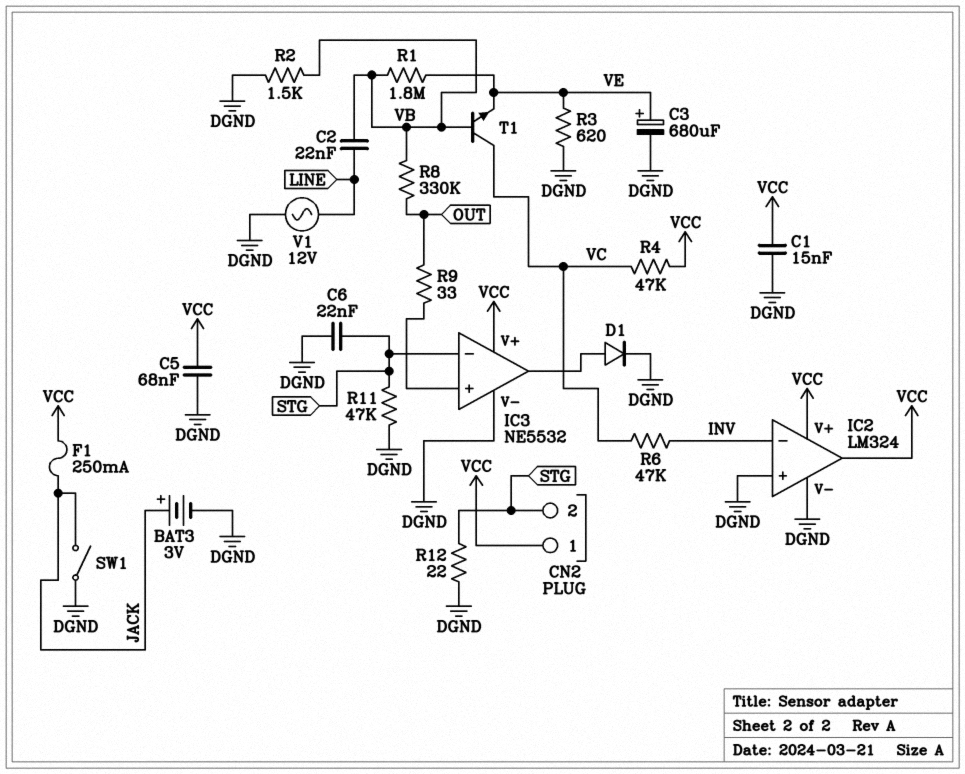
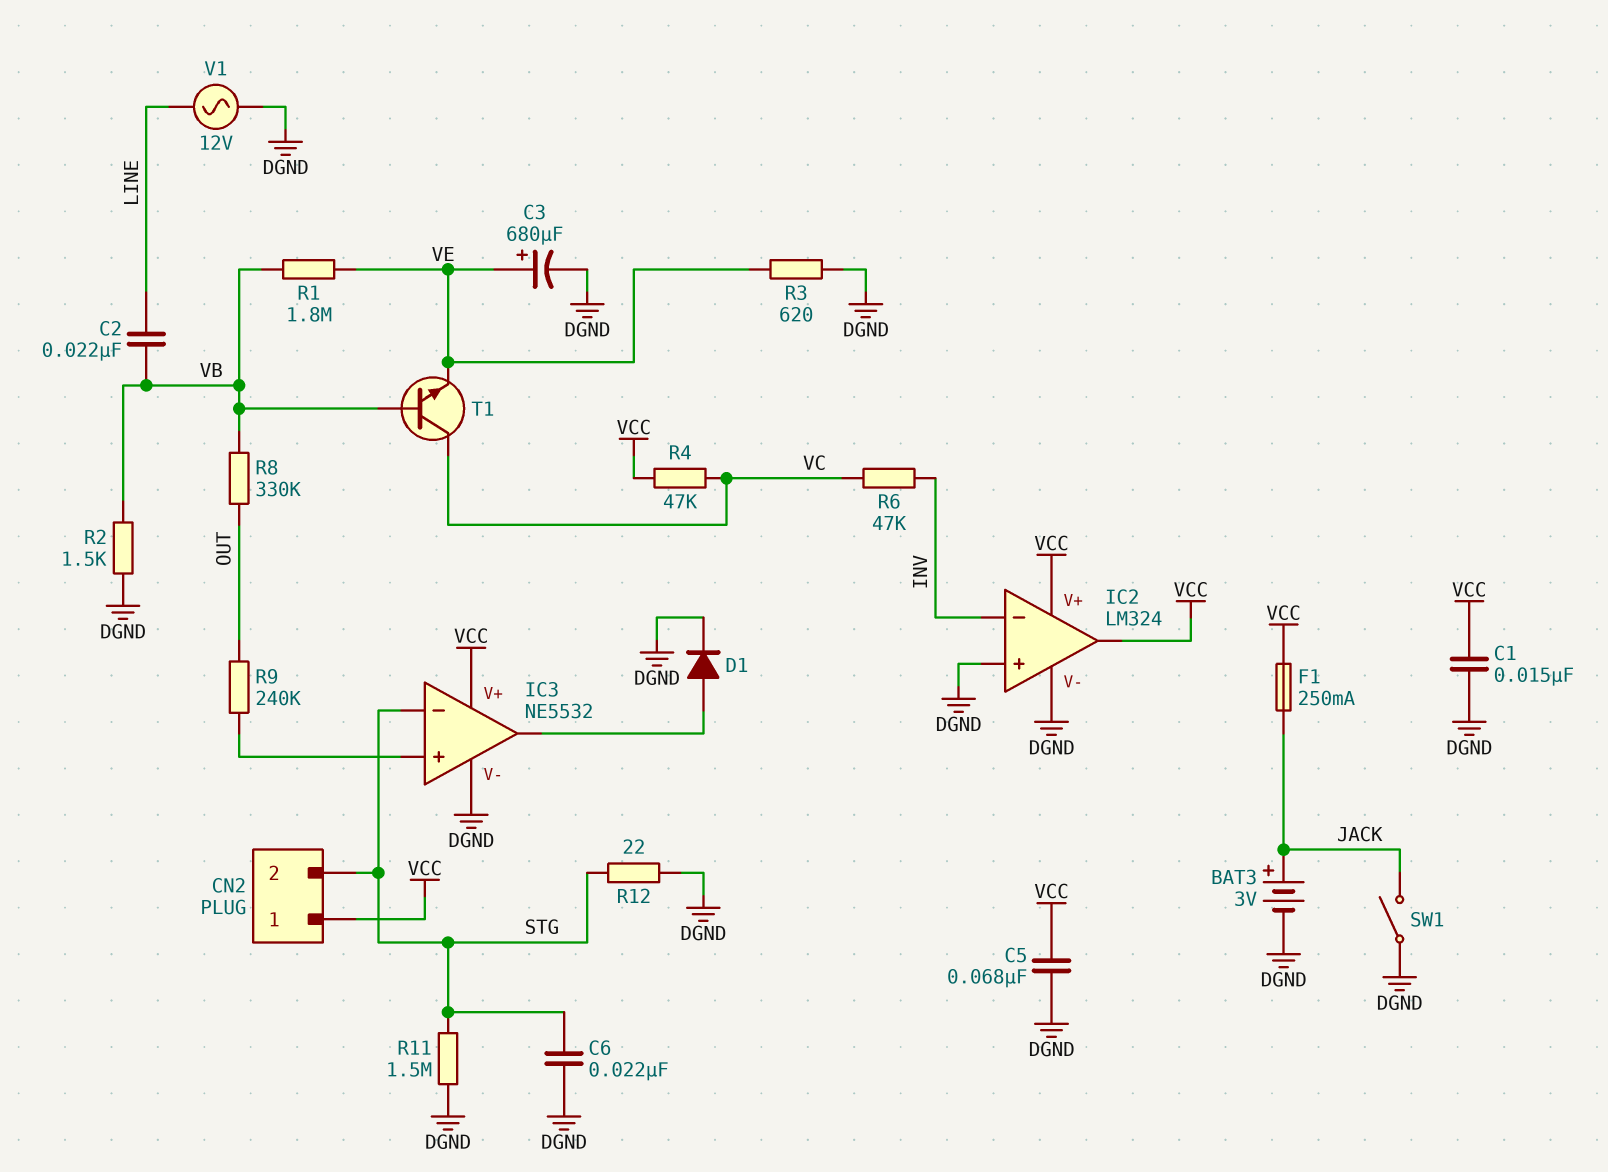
R9: 33 (IC3/in+, OUT) -> 240k (IC3/in+, OUT)
R11: 47k (DGND, STG) -> 1.5M (DGND, STG)

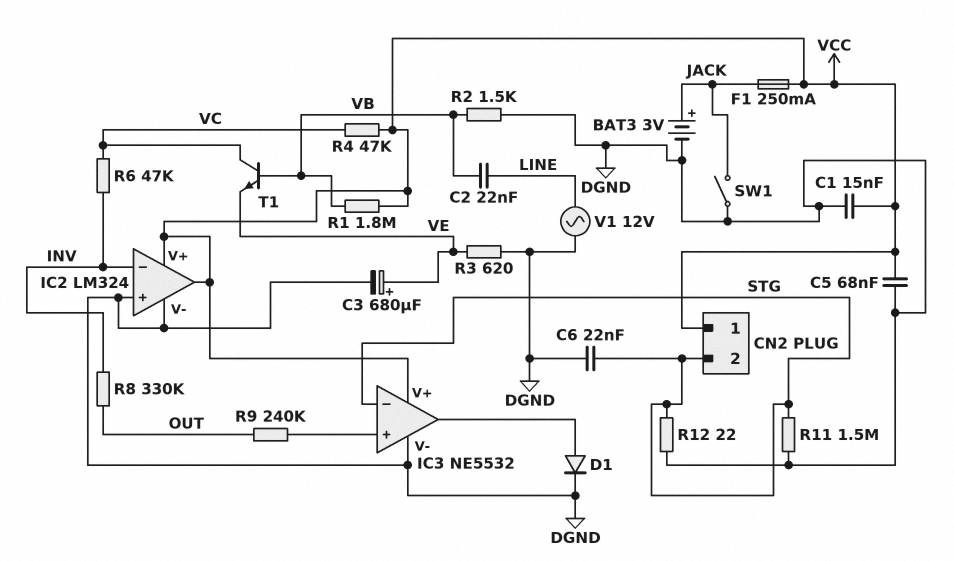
R1: 1.8M (VB, VE) -> 1.8M (VB, VCC)
R8: 330k (OUT, VB) -> 330k (INV, OUT)

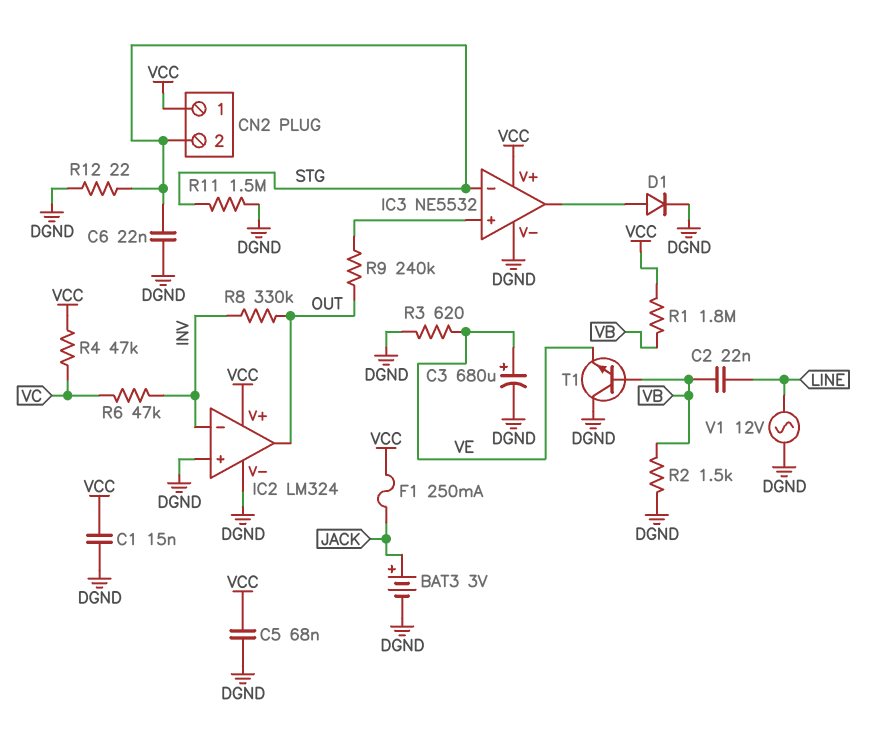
IC2 pin out: VCC -> OUT
SW1: switch (DGND, JACK) -> none
T1: NPN (B VB, C VC, E VE) -> NPN (B VB, C DGND, E VE)

